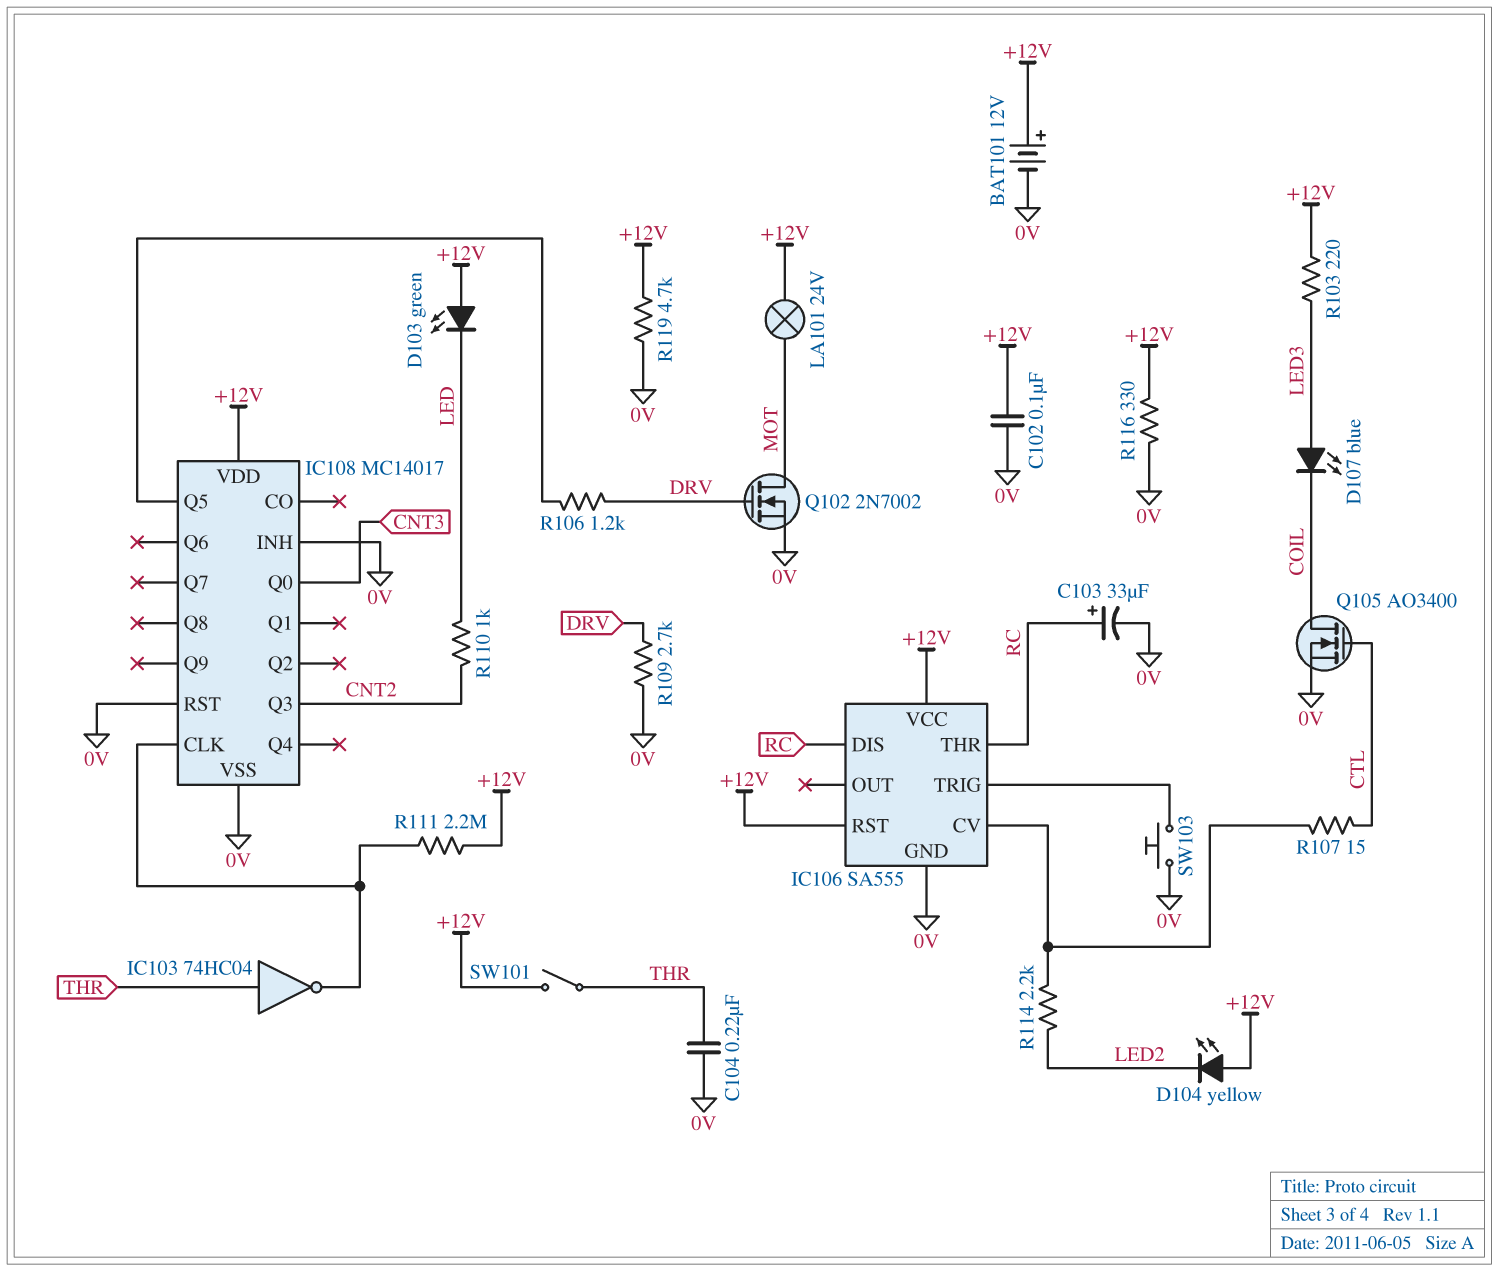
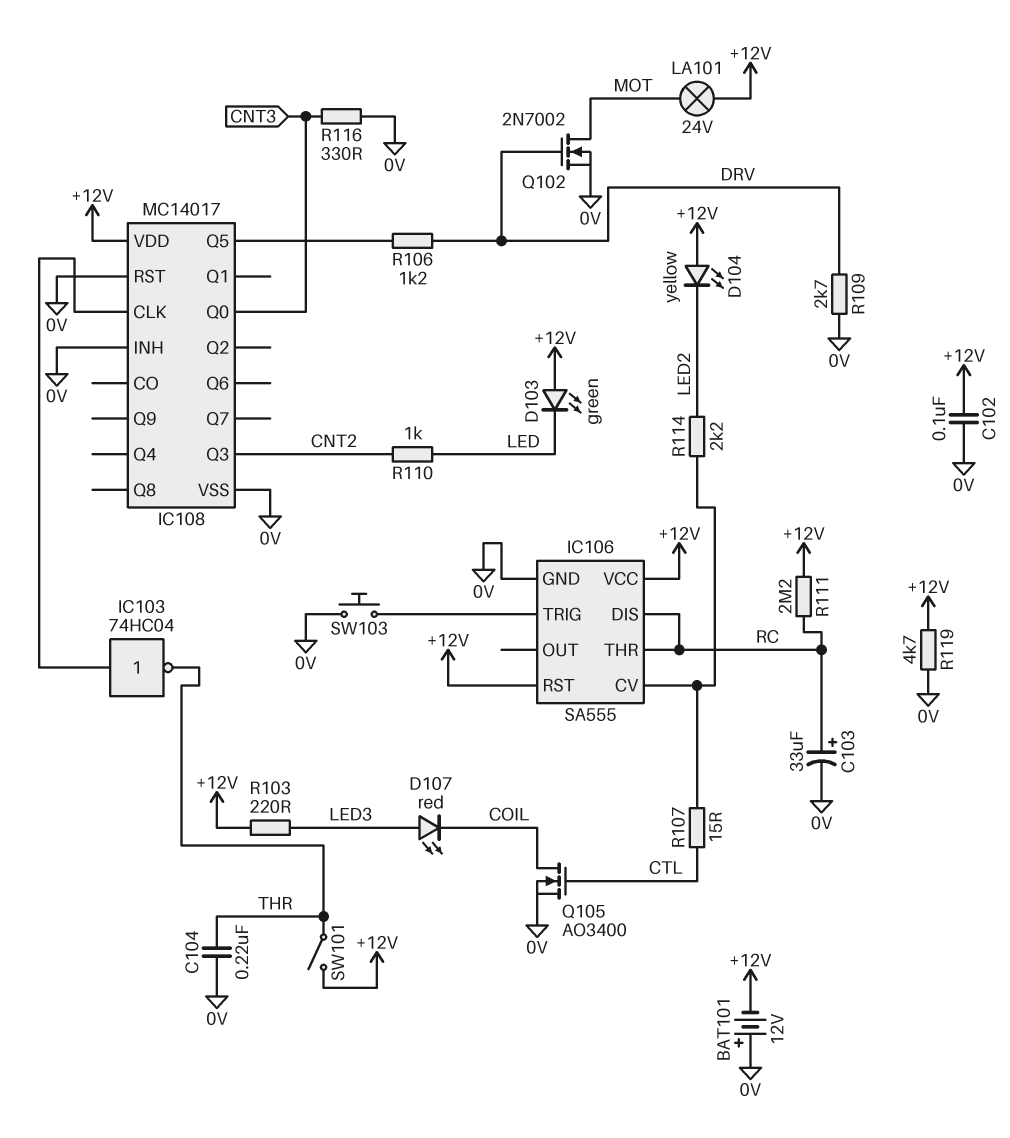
BAT101: 12V (plus +12V, minus 0V) -> 12V (plus 0V, minus +12V)
D107: LED blue (A LED3, K COIL) -> LED red (A LED3, K COIL)
IC103: NOT 74HC04 (in THR, out IC108/CLK) -> NOT 74HC04 (in IC108/CLK, out THR)
R111: 2.2M (+12V, IC108/CLK) -> 2.2M (+12V, RC)
R116: 330 (+12V, 0V) -> 330 (0V, CNT3)

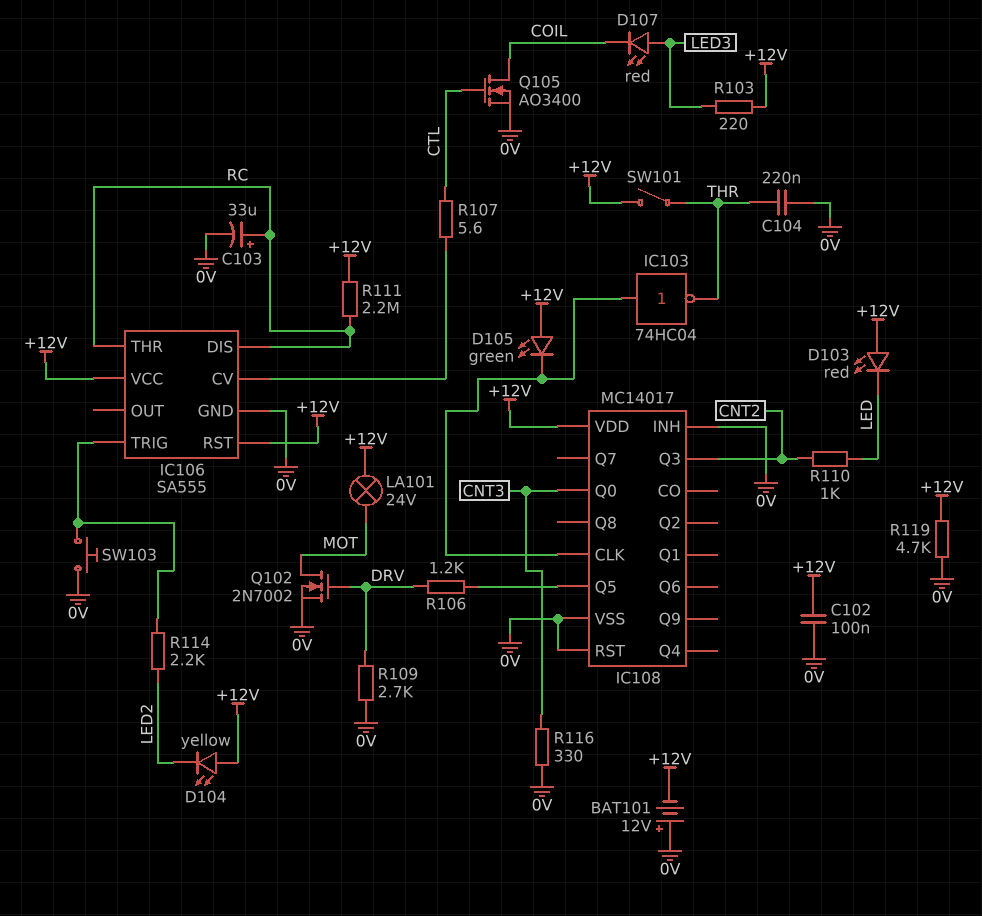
D103: LED green (A +12V, K LED) -> LED red (A +12V, K LED)
D105: none -> LED green (A +12V, K IC108/CLK)
R107: 15 (CTL, IC106/CV) -> 5.6 (CTL, IC106/CV)
R114: 2.2k (IC106/CV, LED2) -> 2.2k (IC106/TRIG, LED2)

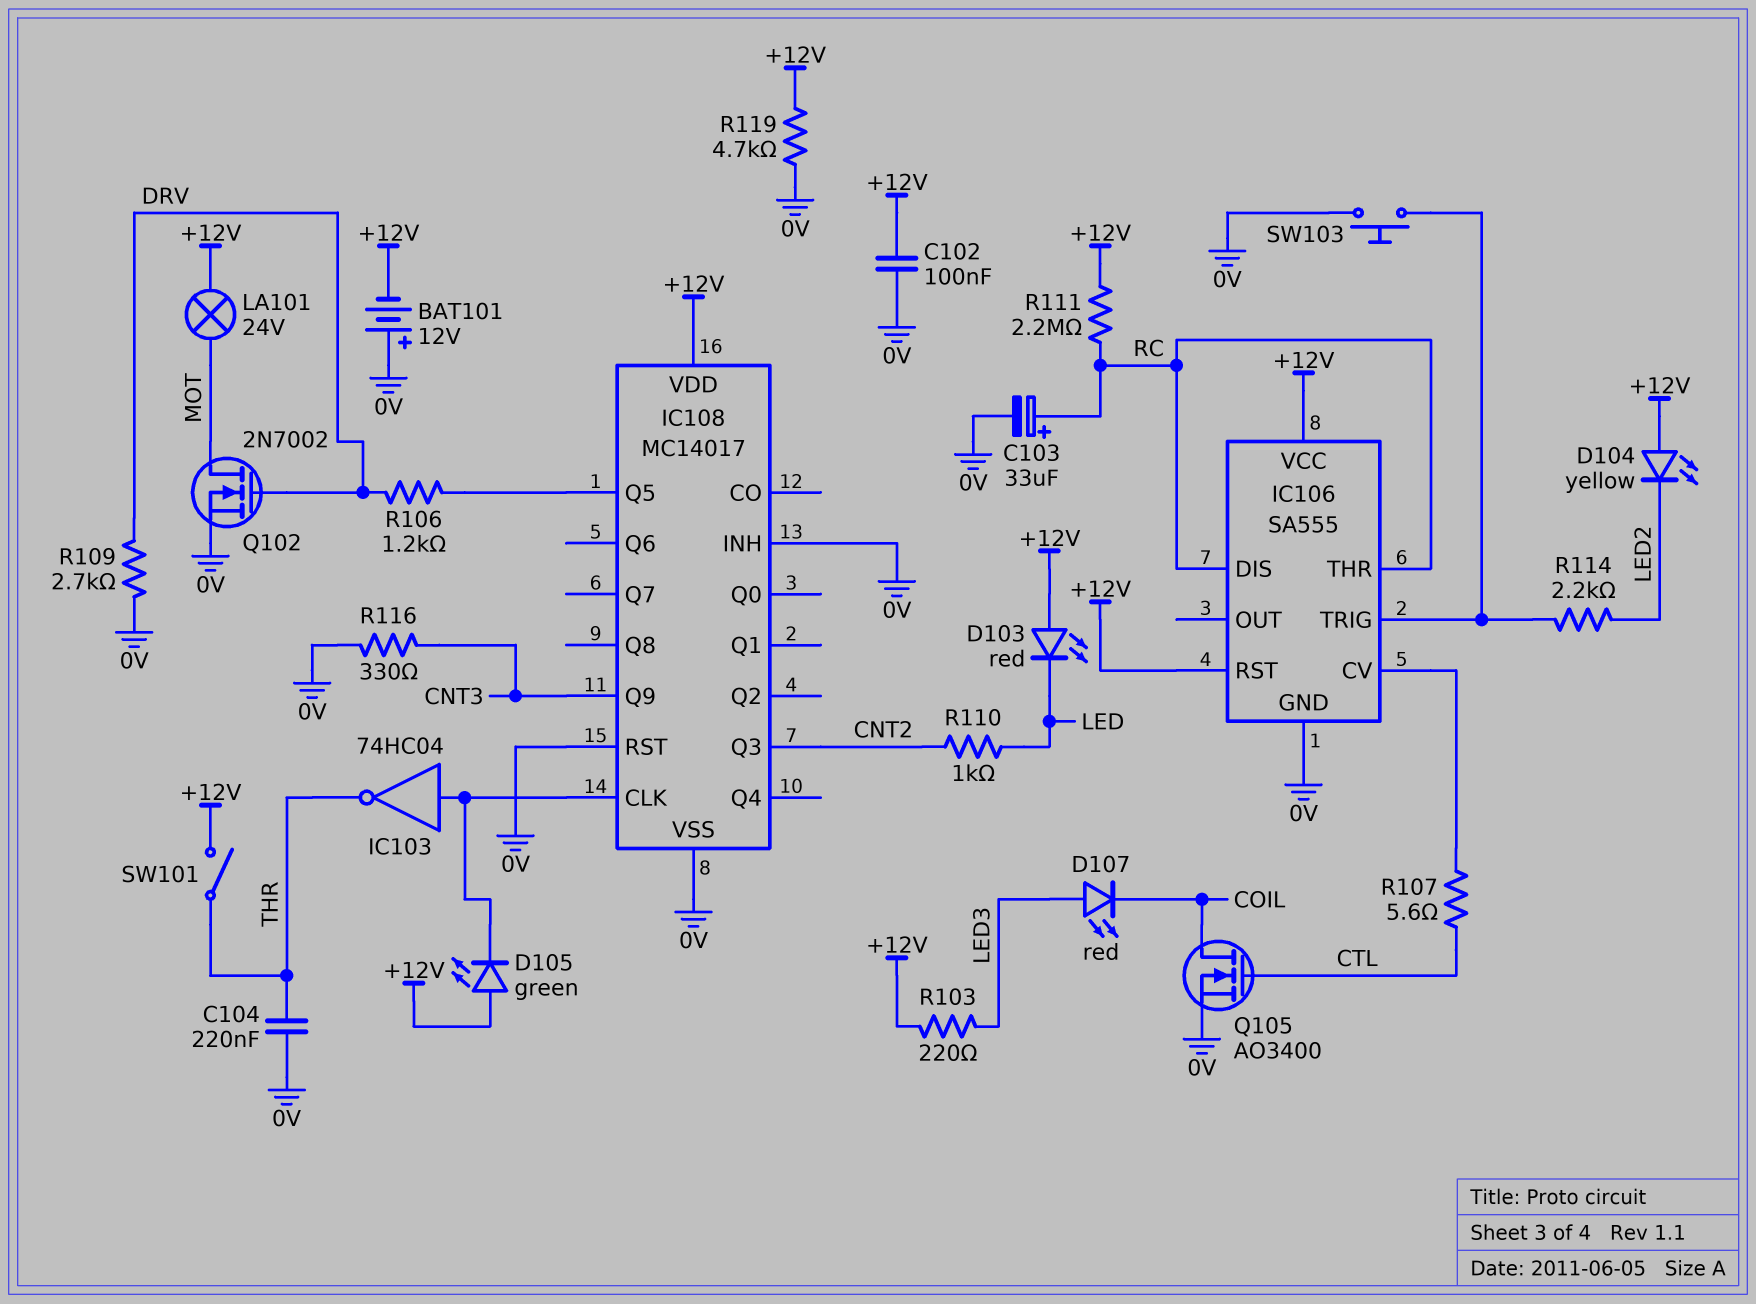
IC108 pin Q0: CNT3 -> none
IC108 pin Q9: none -> CNT3

